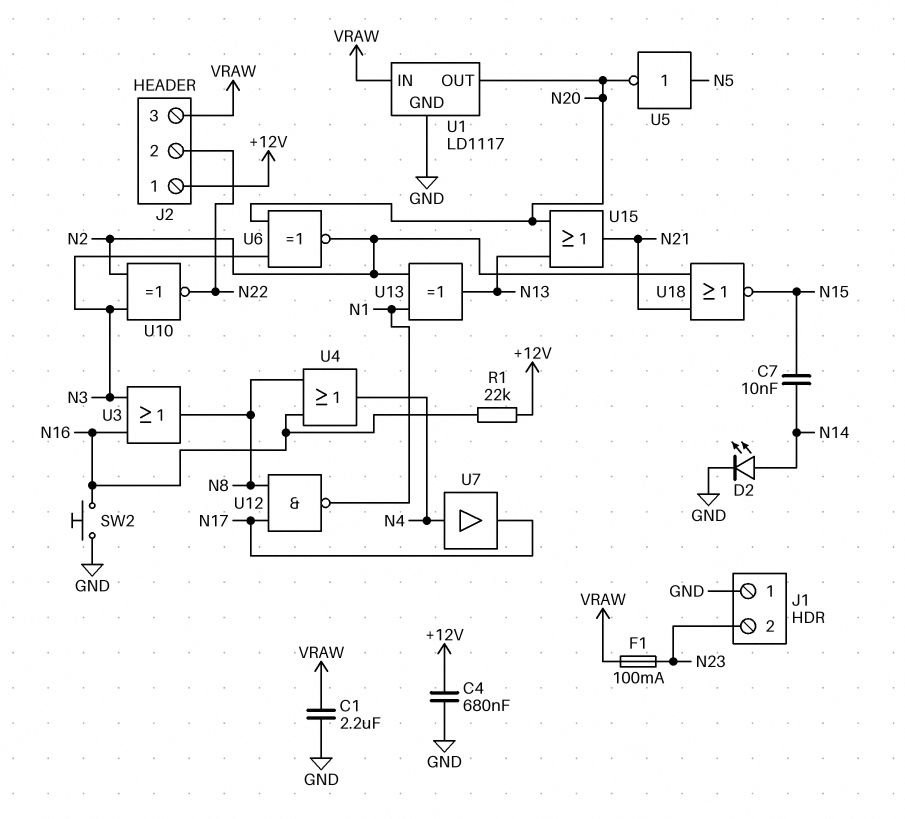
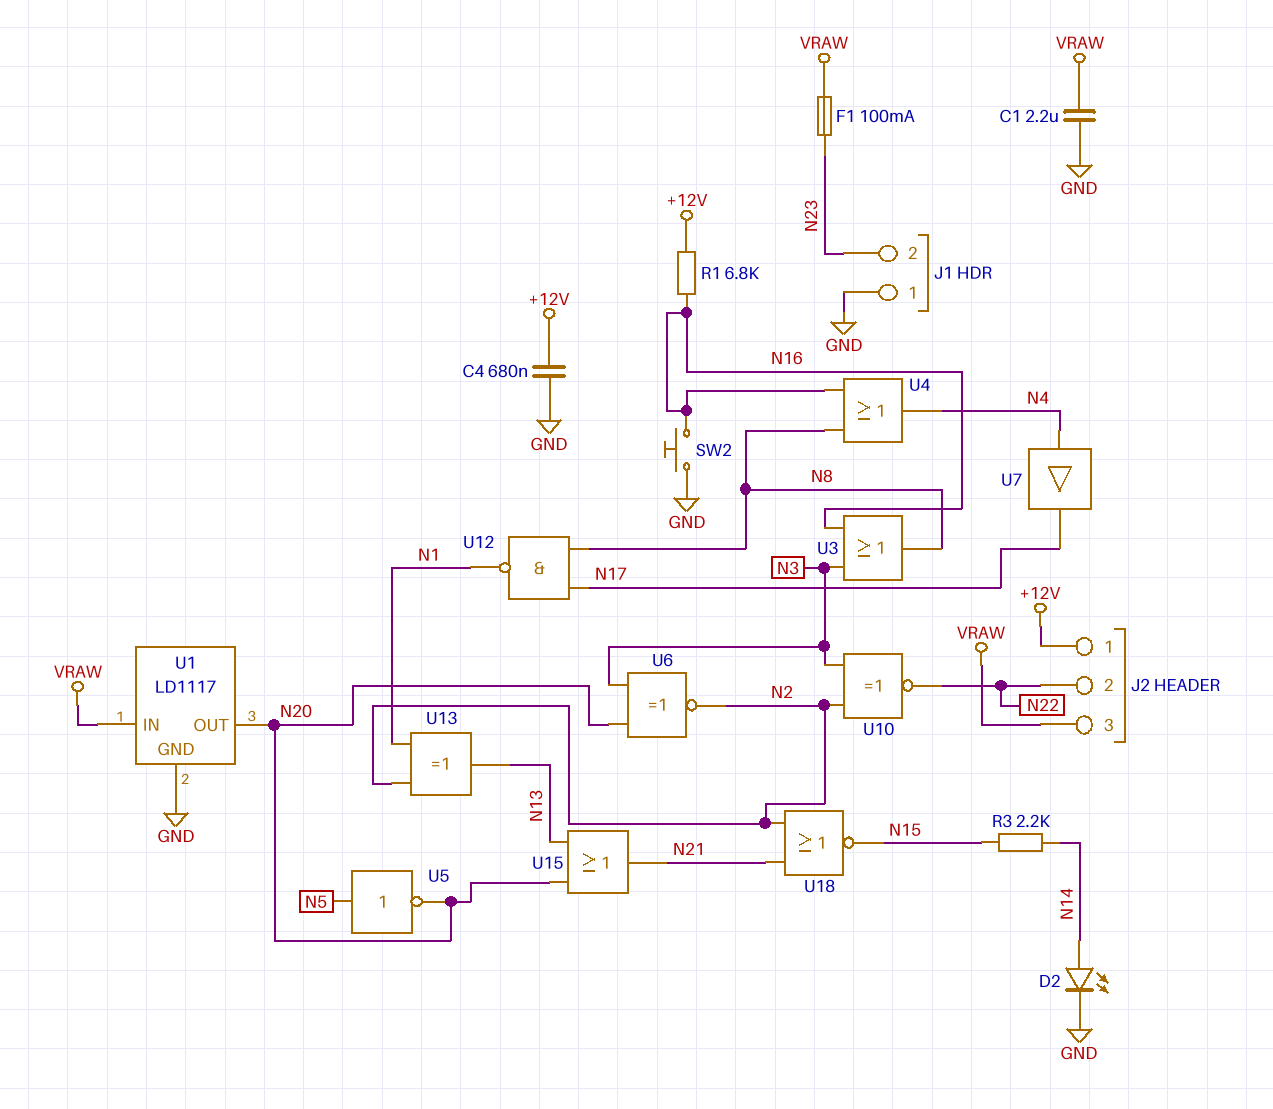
C7: 10nF (N14, N15) -> none
R1: 22k (+12V, N16) -> 6.8k (+12V, N16)
R3: none -> 2.2k (N14, N15)

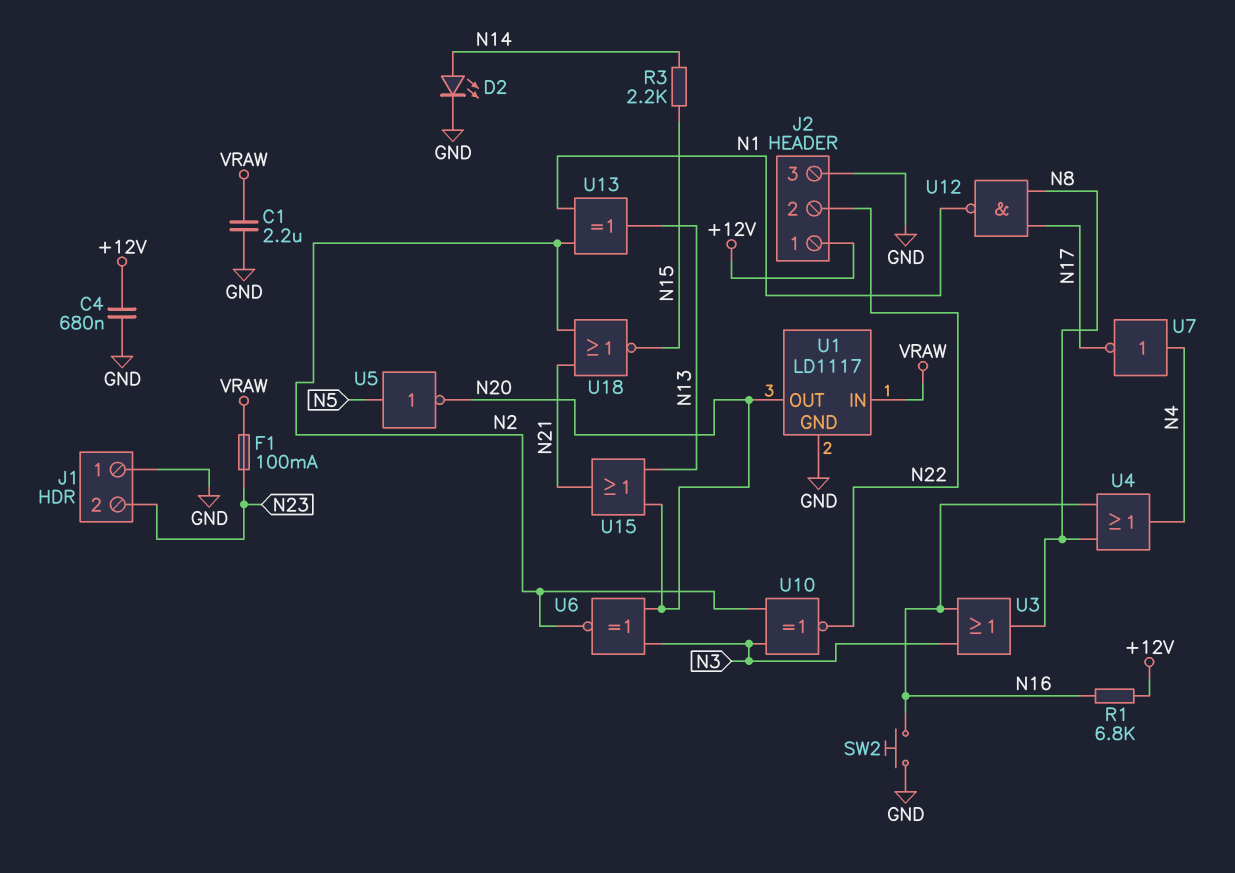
J2 pin 3: VRAW -> GND
U7: buffer (in N4, out N17) -> NOT (in N4, out N17)

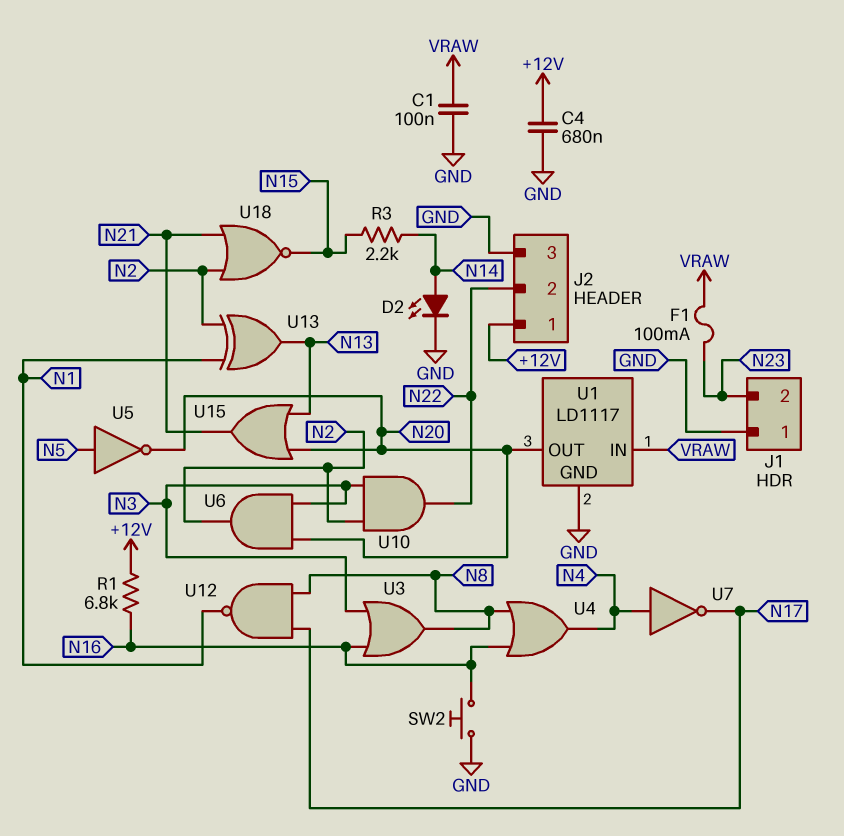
C1: 2.2uF (GND, VRAW) -> 100nF (GND, VRAW)
U6: XNOR (in N3, in N20, out N2) -> AND (in N3, in N20, out N2)
U10: XNOR (in N2, in N3, out N22) -> AND (in N2, in N3, out N22)

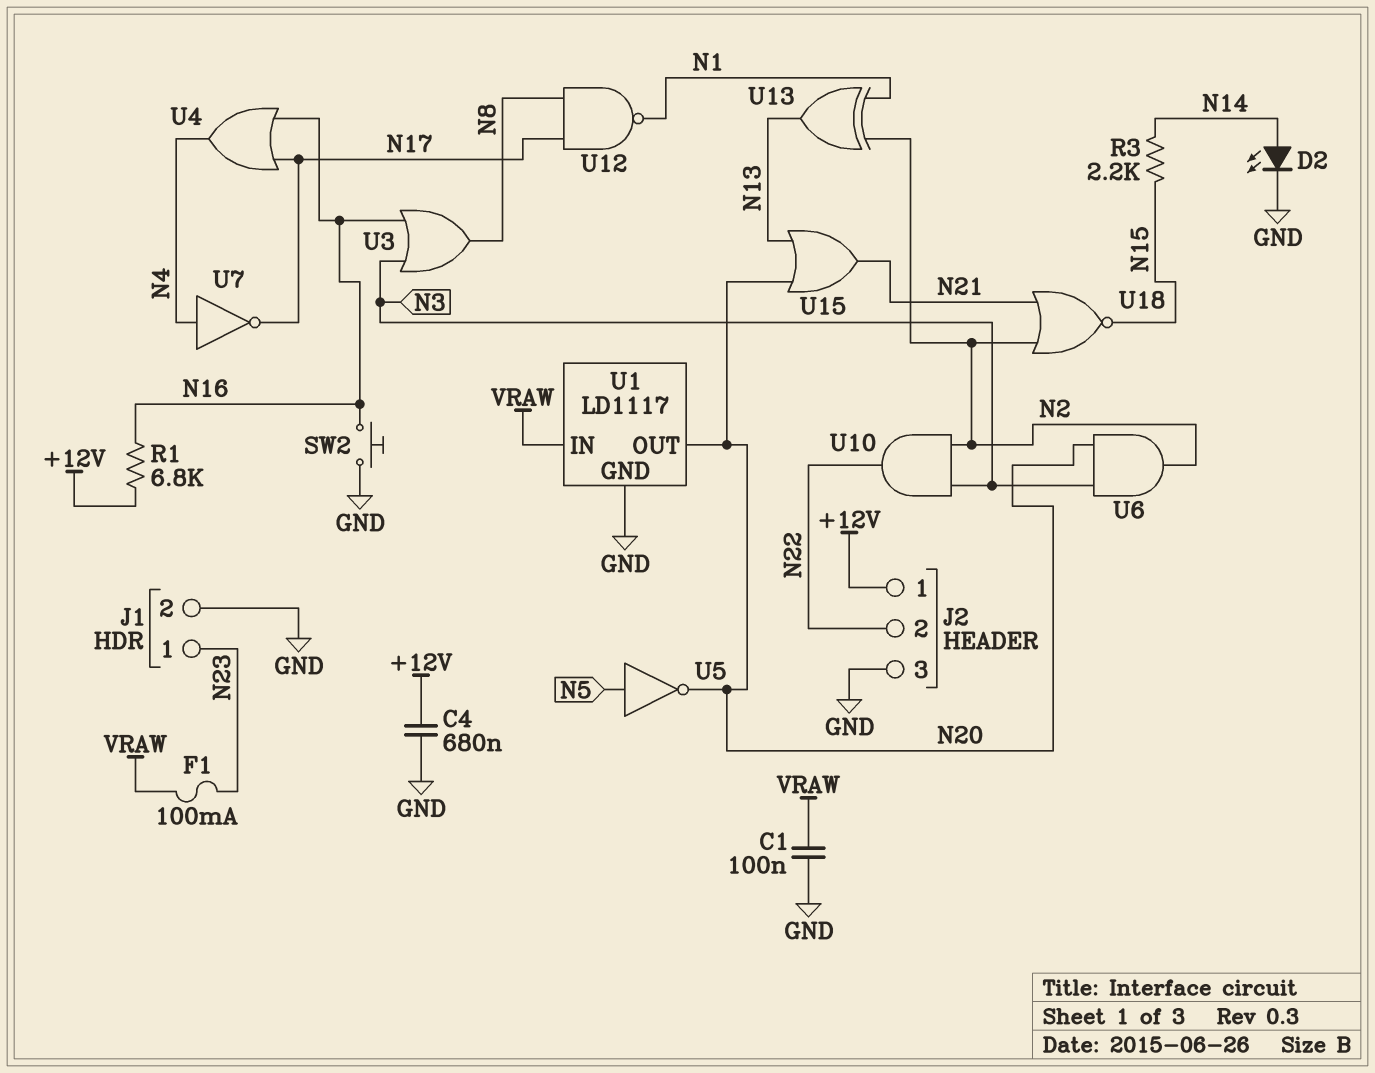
J1 pin 1: GND -> N23
J1 pin 2: N23 -> GND
U4: OR (in N8, in N16, out N4) -> OR (in N16, in N17, out N4)

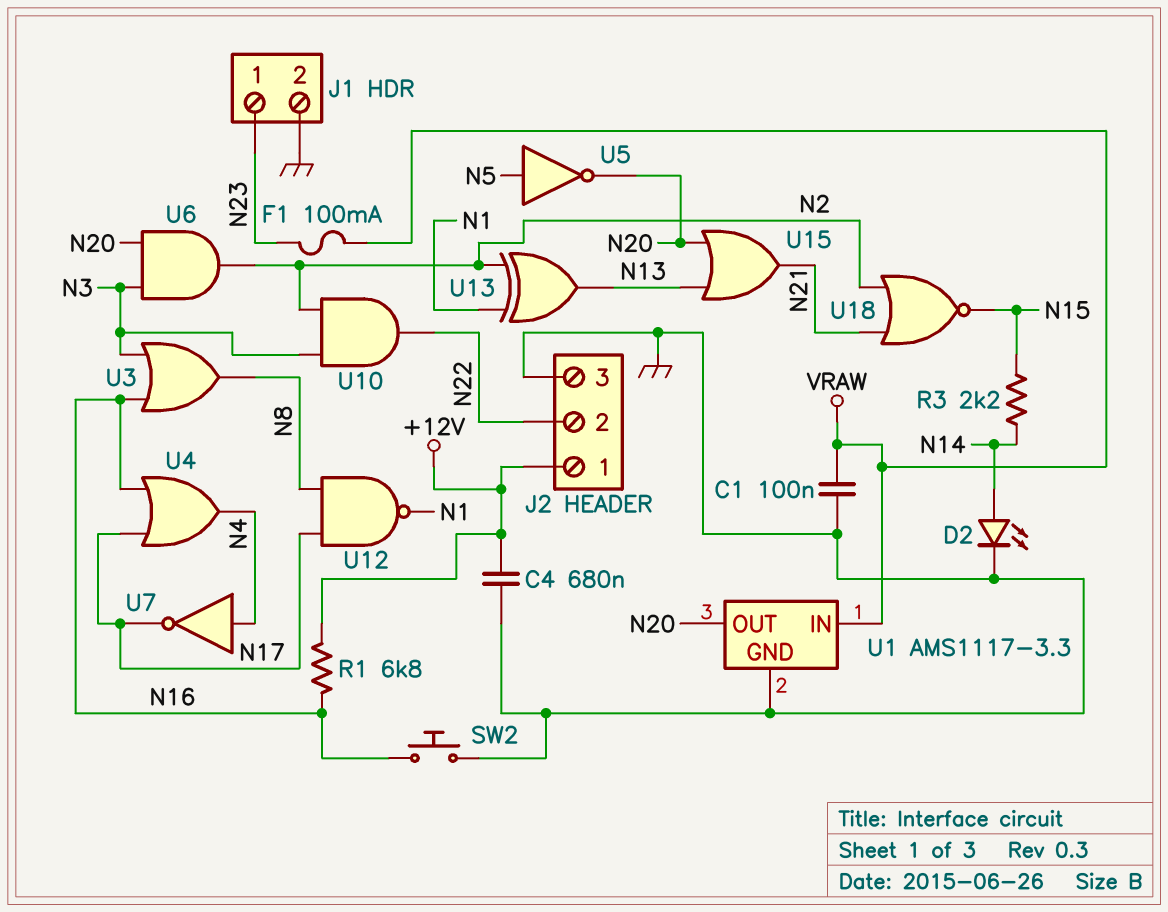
U1: LD1117 -> AMS1117-3.3

